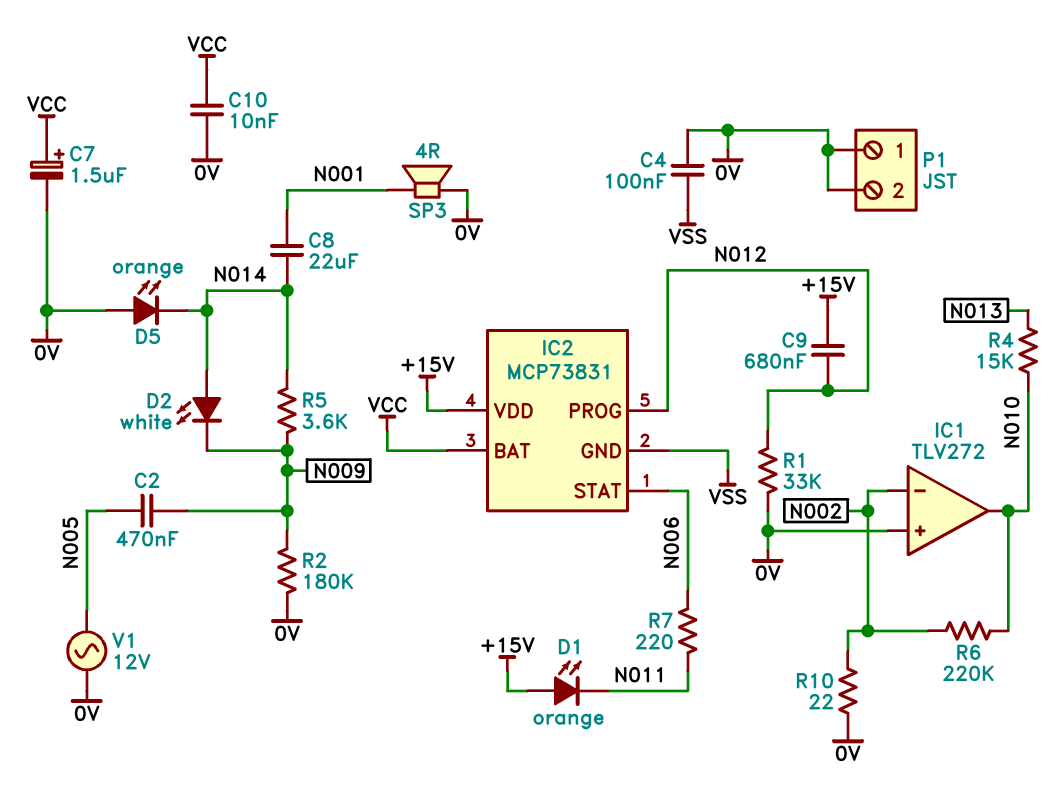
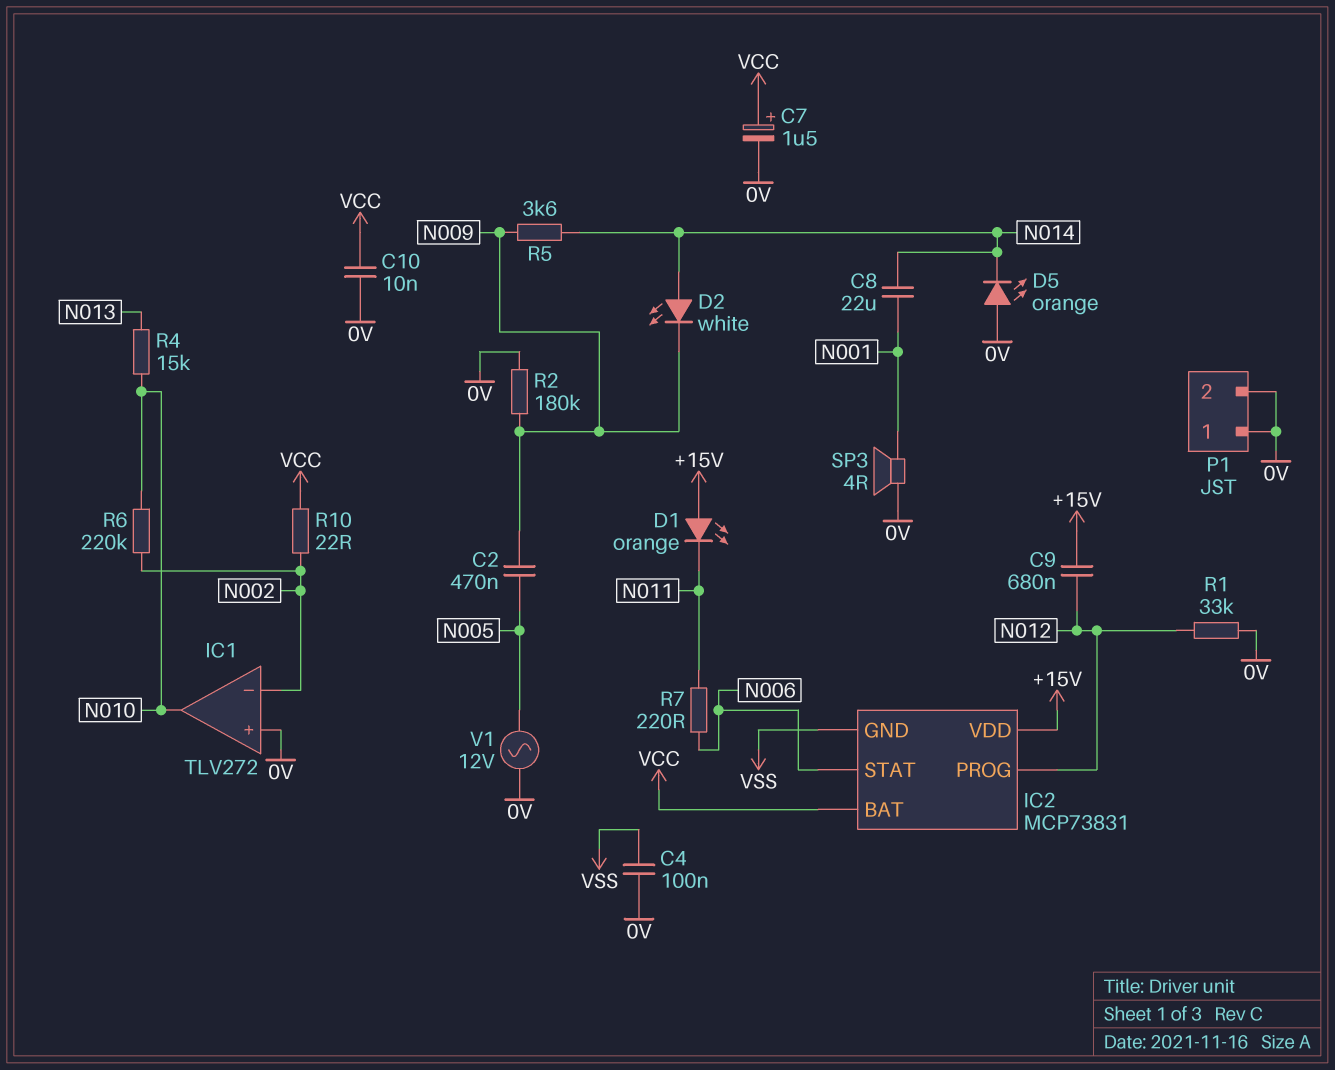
R10: 22 (0V, N002) -> 22 (N002, VCC)

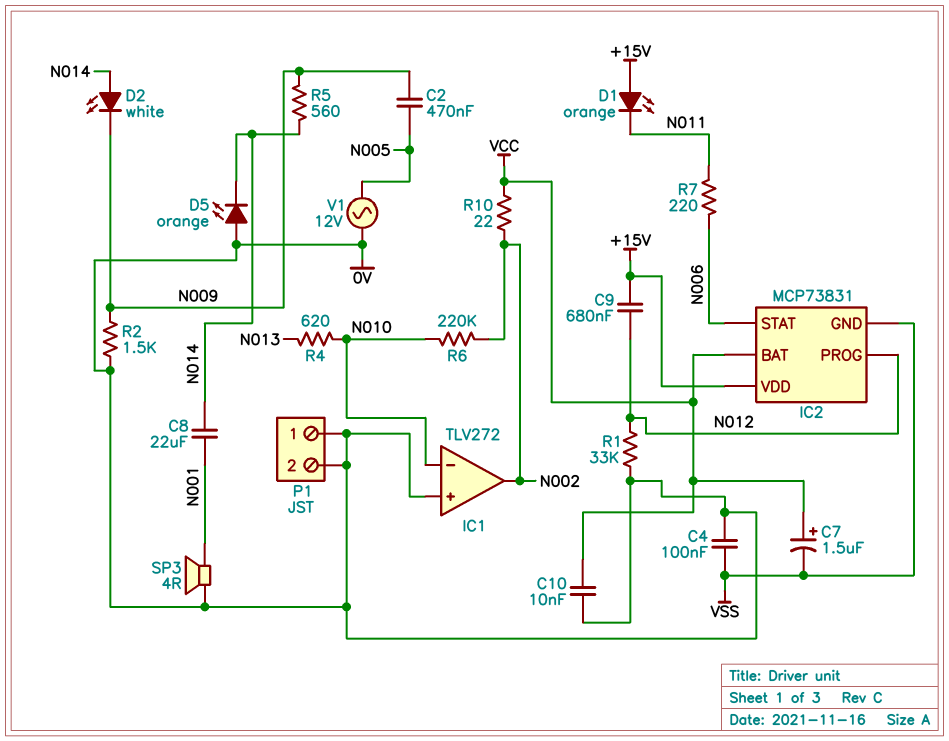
C7: 1.5uF (plus VCC, minus 0V) -> 1.5uF (plus VCC, minus VSS)
IC1 pin in-: N002 -> N010
IC1 pin out: N010 -> N002
R2: 180k (0V, N009) -> 1.5k (0V, N009)
R4: 15k (N010, N013) -> 620 (N010, N013)
R5: 3.6k (N009, N014) -> 560 (N009, N014)

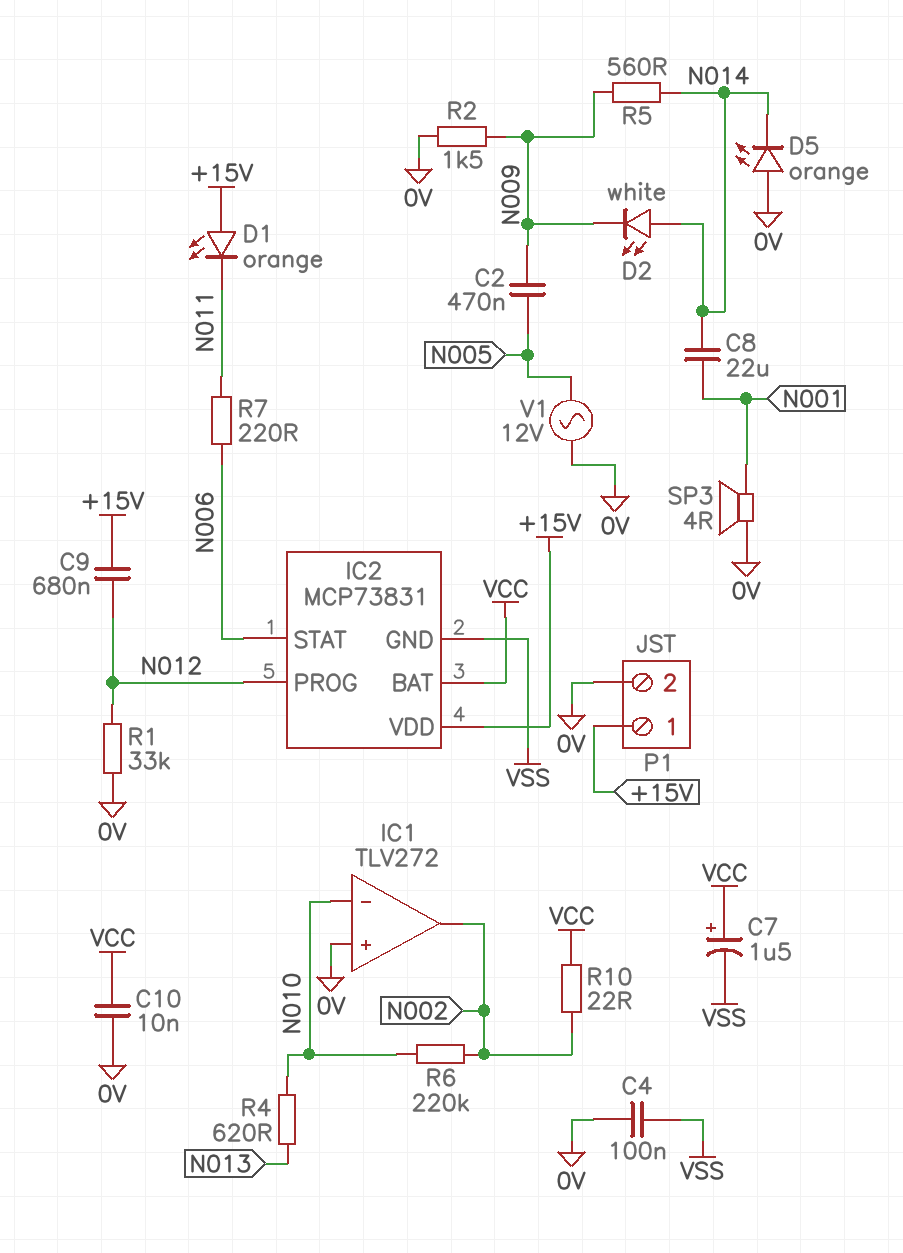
P1 pin 1: 0V -> +15V

